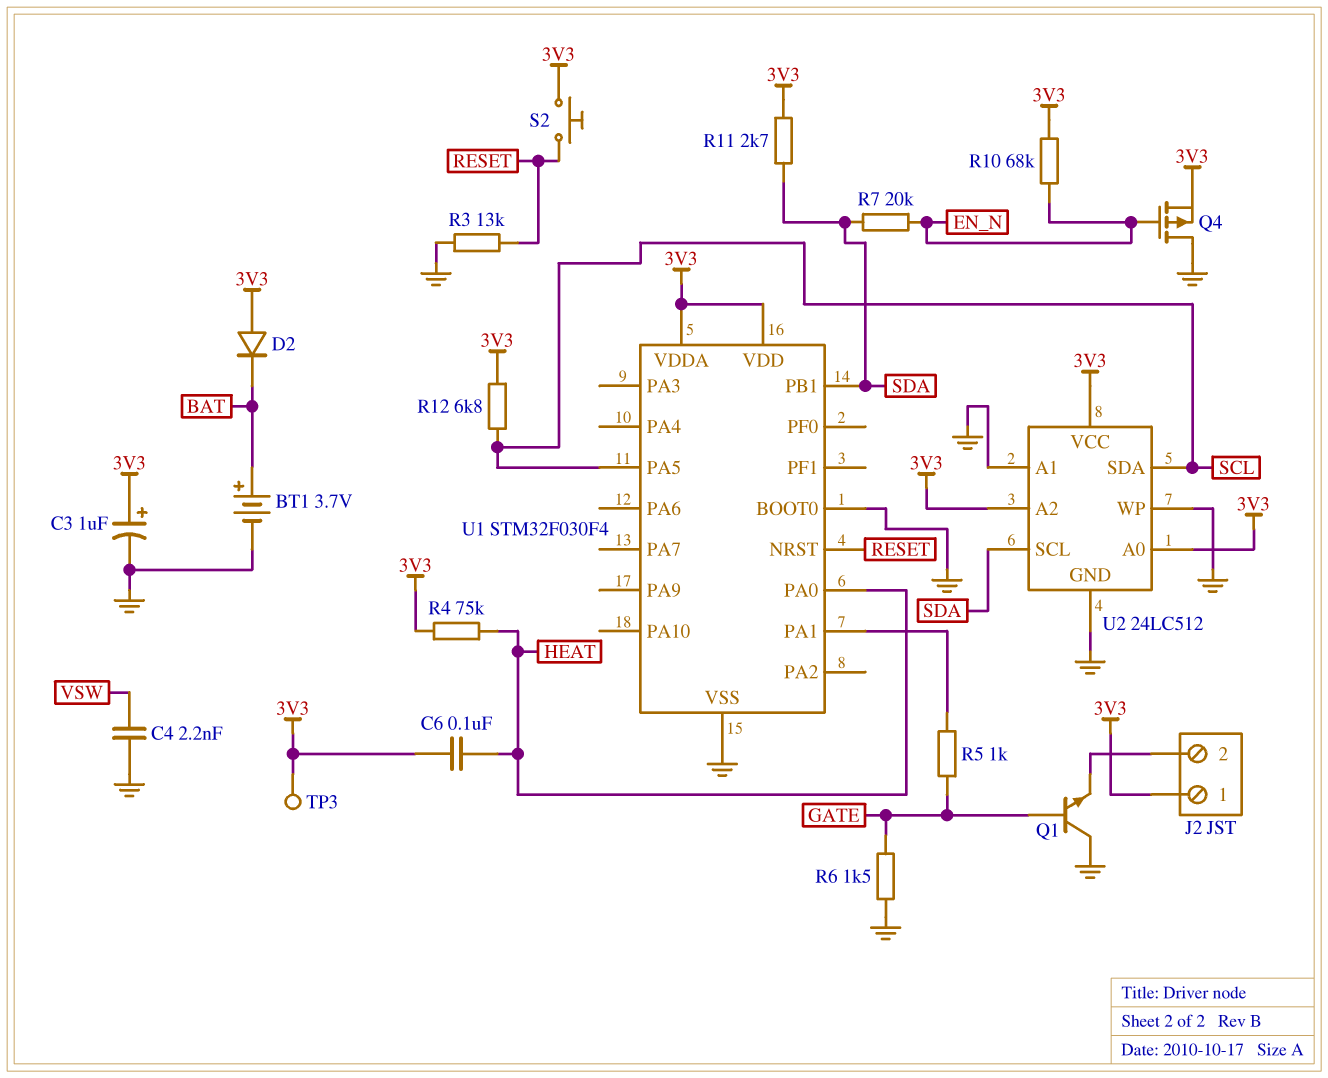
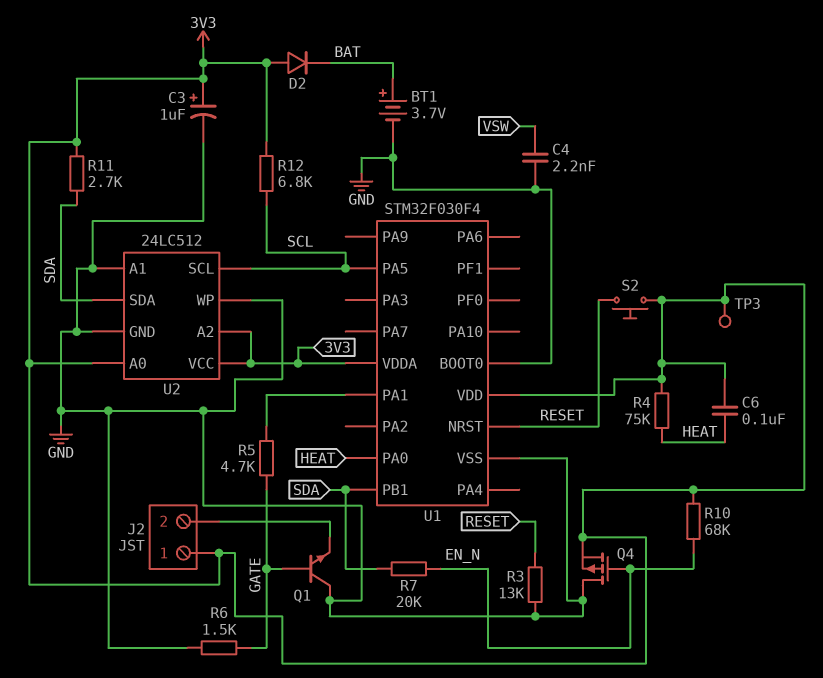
R5: 1k (GATE, U1/PA1) -> 4.7k (GATE, U1/PA1)
U2 pin SCL: SDA -> SCL
U2 pin SDA: SCL -> SDA

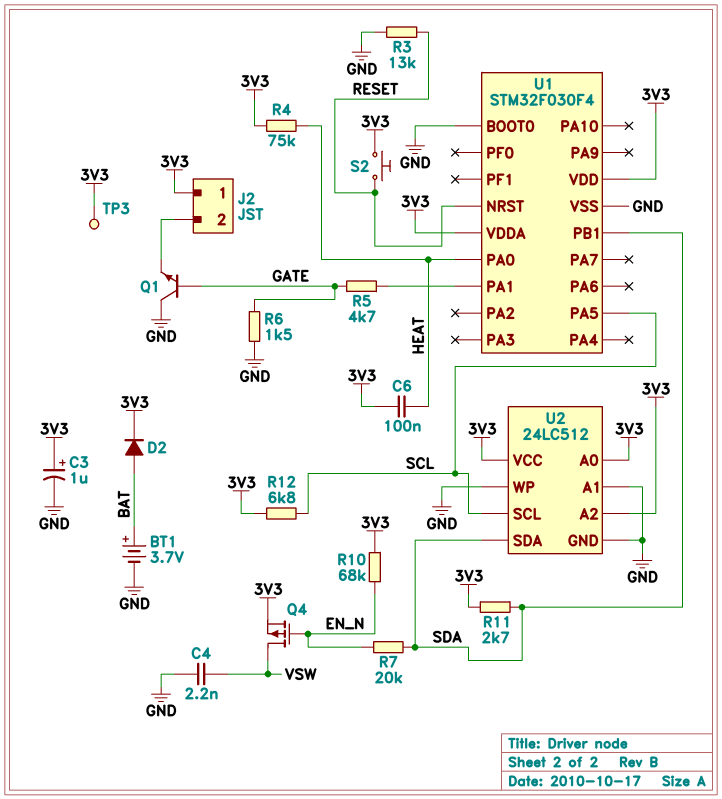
D2: diode (A 3V3, K BAT) -> diode (A BAT, K 3V3)
Q4: PMOS (G EN_N, D GND, S 3V3) -> PMOS (G EN_N, D VSW, S 3V3)

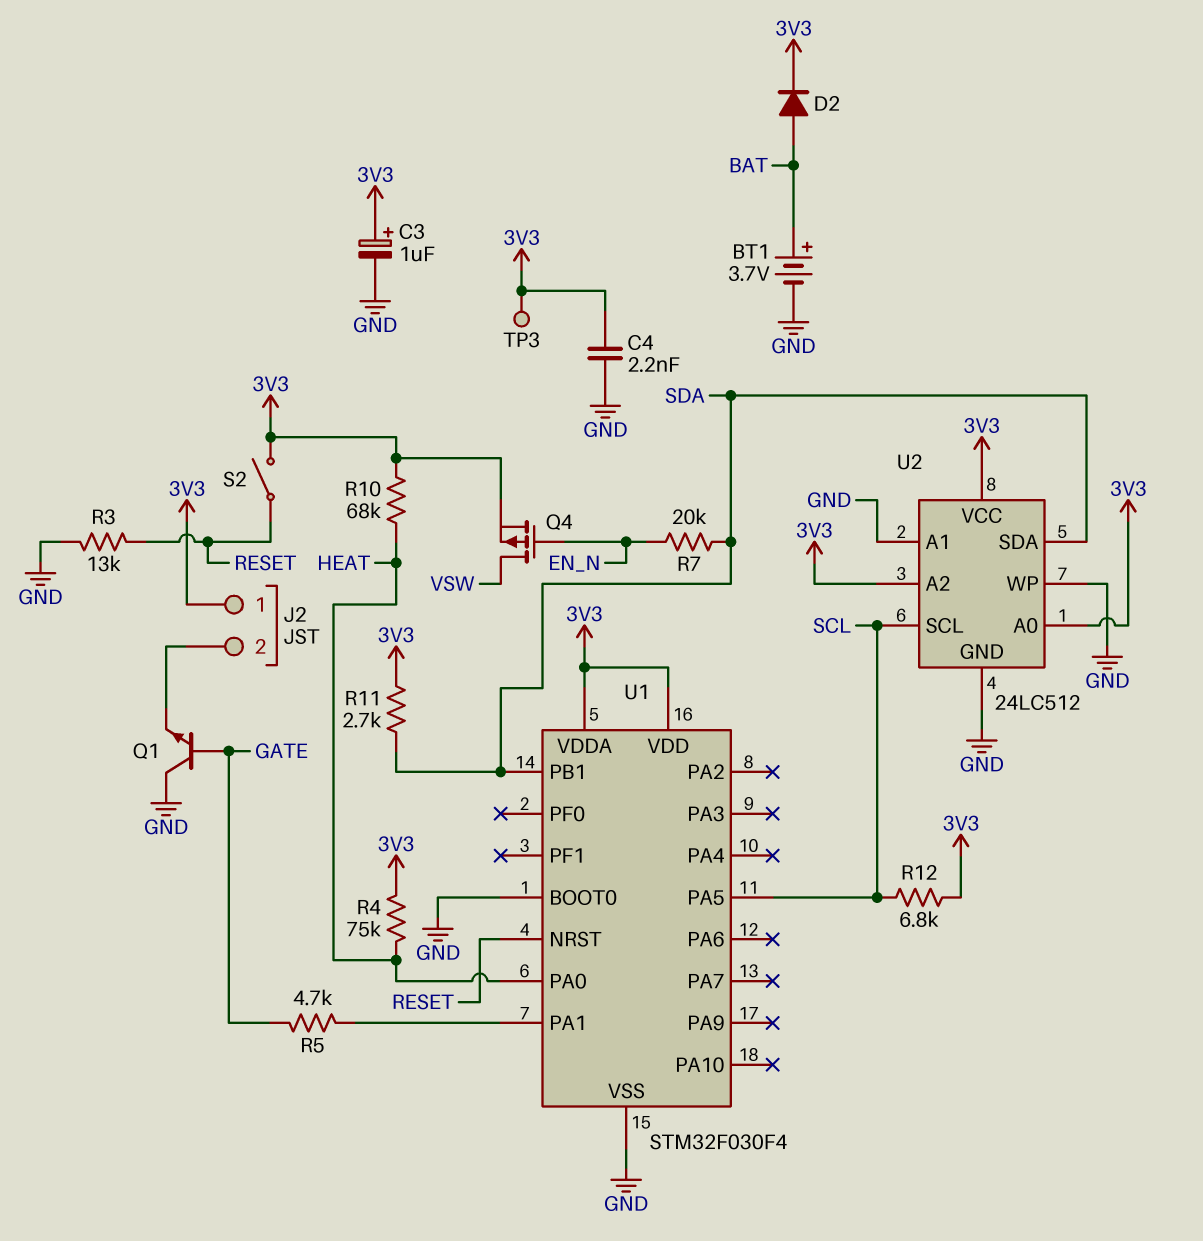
C4: 2.2nF (GND, VSW) -> 2.2nF (3V3, GND)
C6: 100nF (3V3, HEAT) -> none
R6: 1.5k (GATE, GND) -> none
R10: 68k (3V3, EN_N) -> 68k (3V3, HEAT)
S2: button (3V3, RESET) -> switch (3V3, RESET)

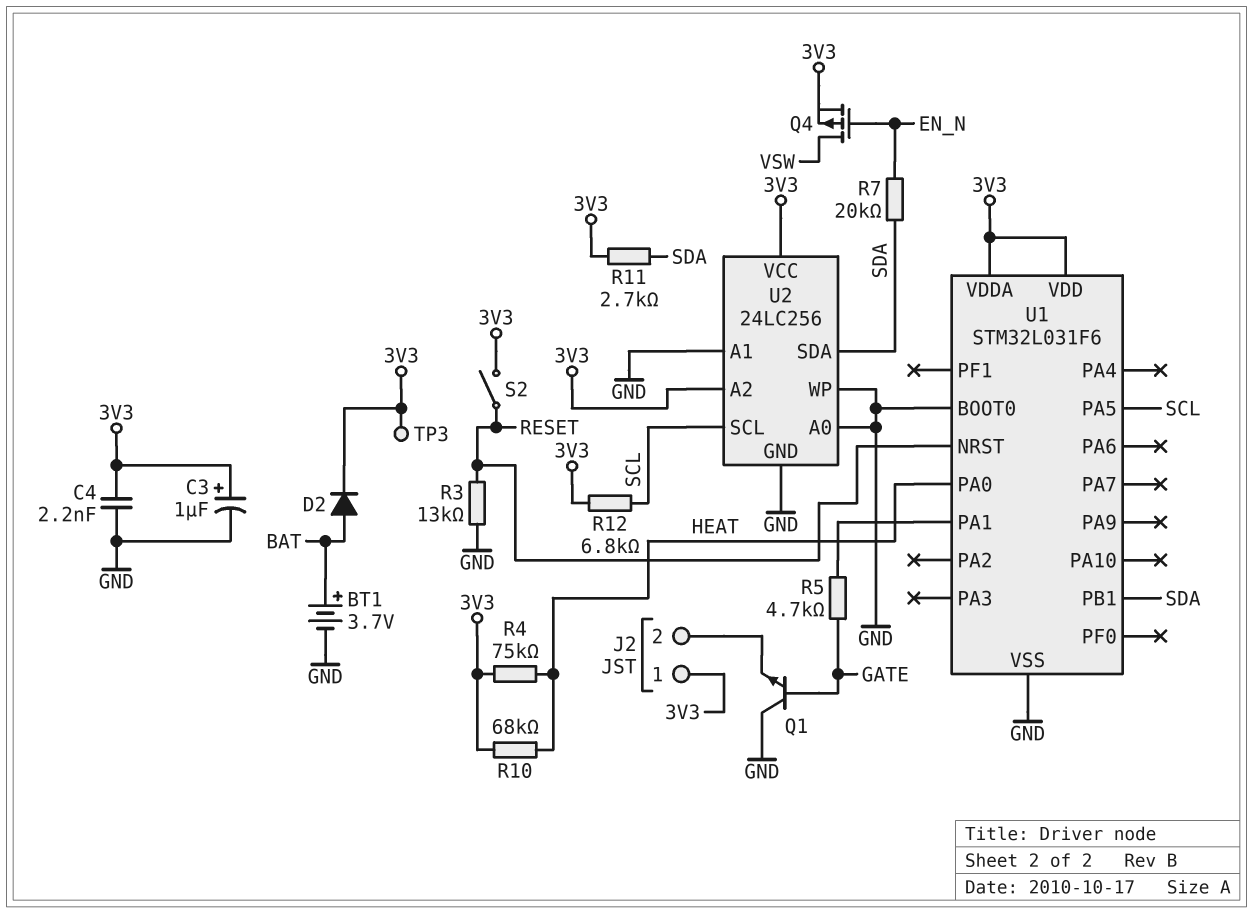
U1: STM32F030F4 -> STM32L031F6
U2: 24LC512 -> 24LC256
U2 pin A0: 3V3 -> GND

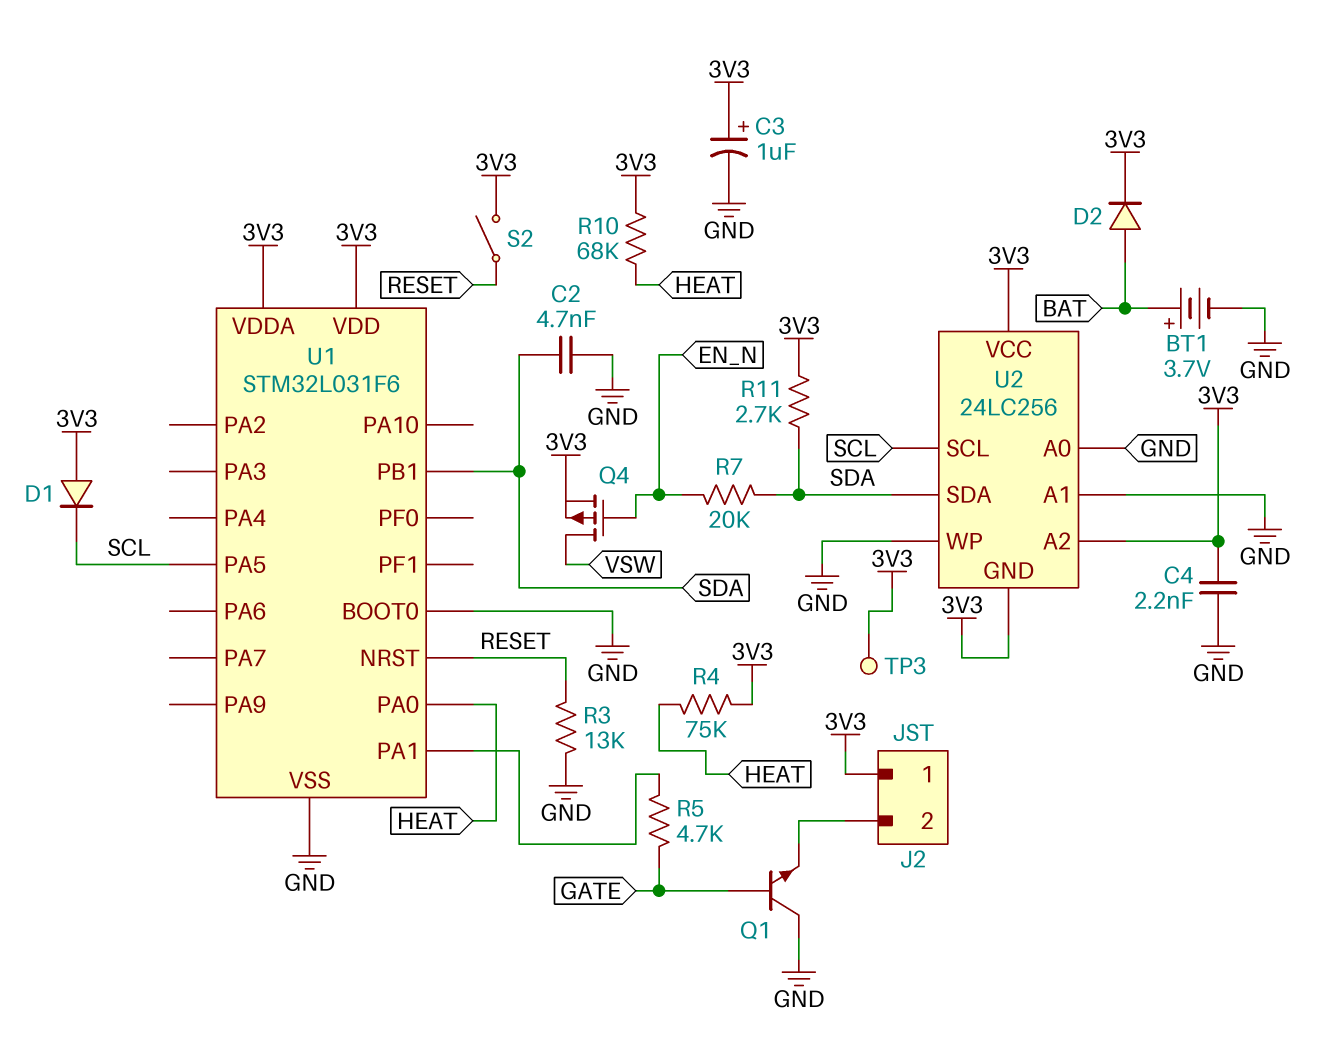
C2: none -> 4.7nF (GND, SDA)
D1: none -> diode (A 3V3, K SCL)
R12: 6.8k (3V3, SCL) -> none
U2 pin GND: GND -> 3V3

